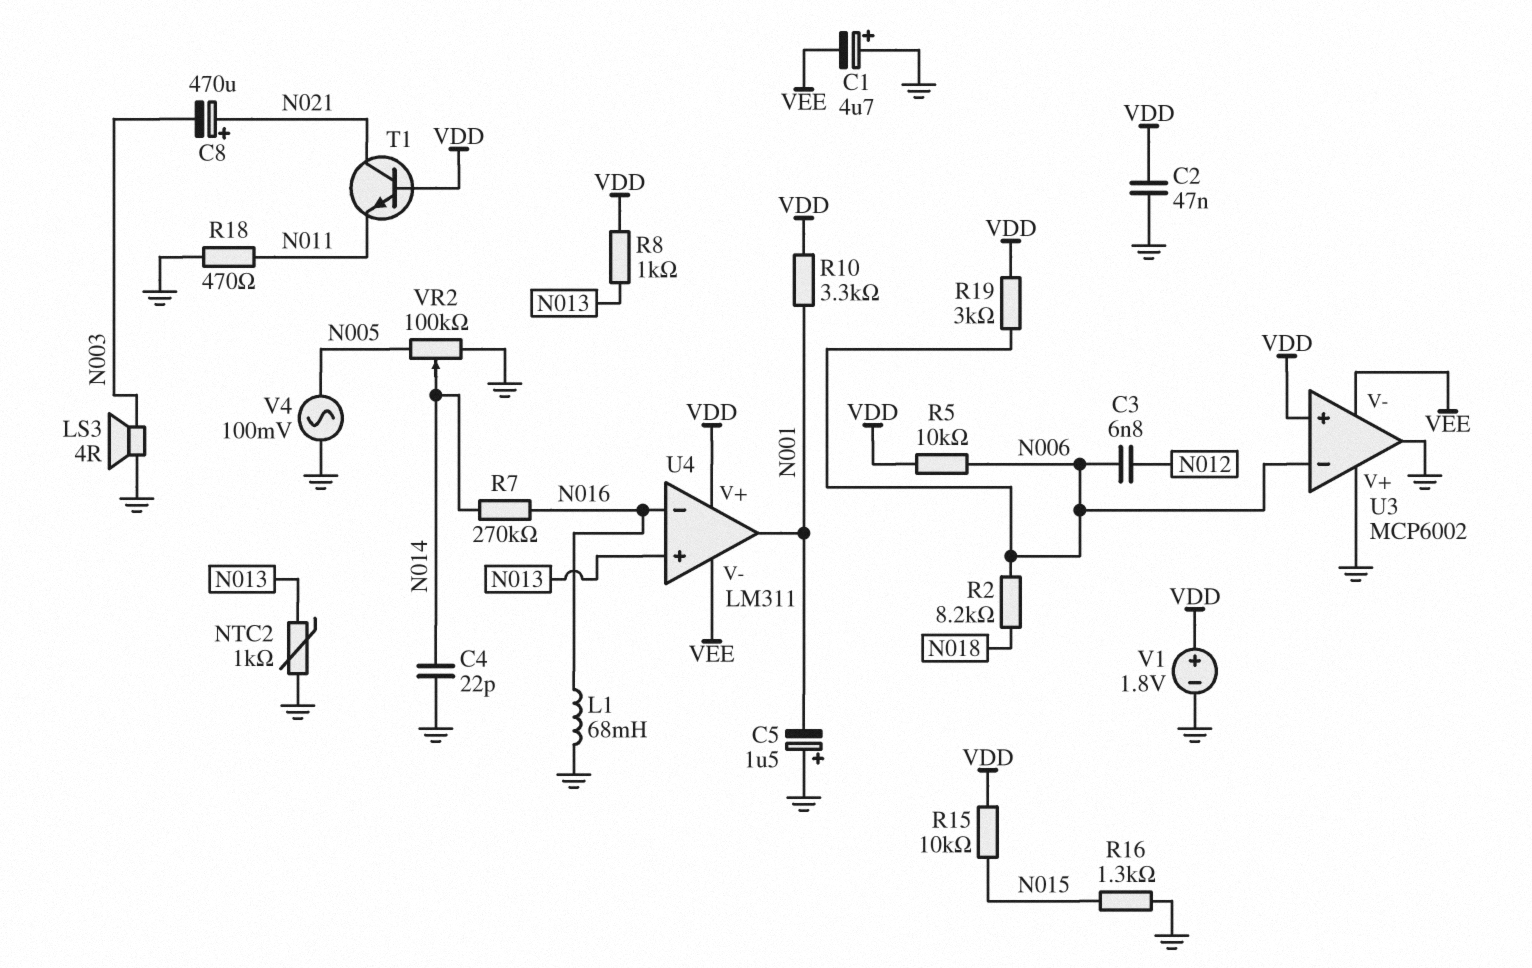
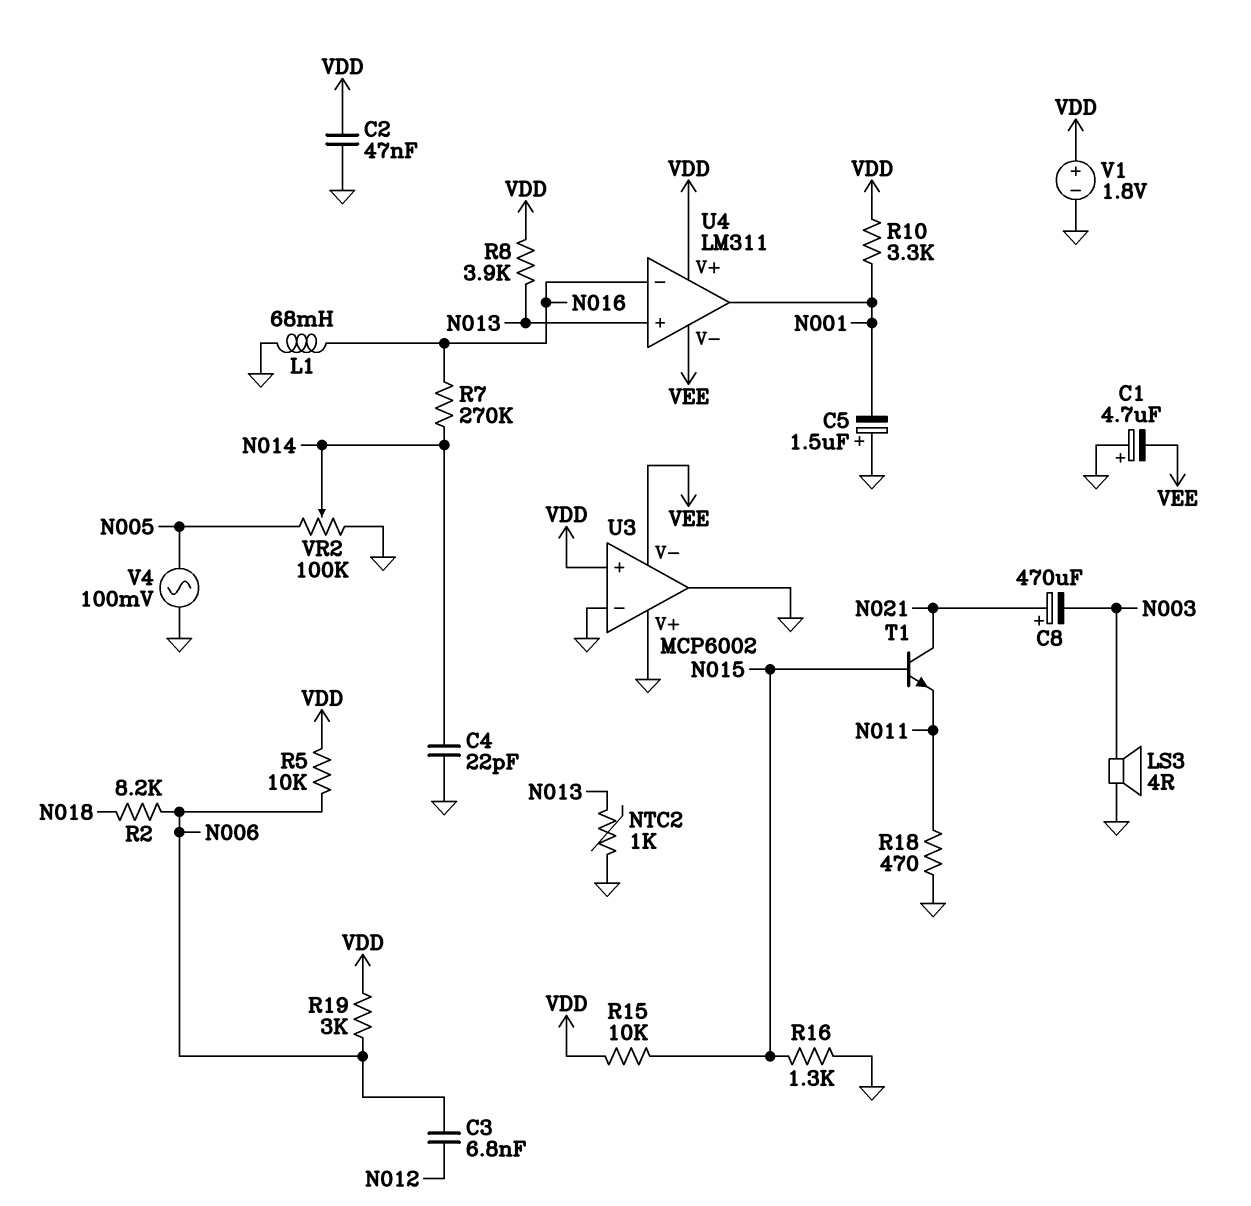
R8: 1k (N013, VDD) -> 3.9k (N013, VDD)
T1: NPN (B VDD, C N021, E N011) -> NPN (B N015, C N021, E N011)
U3 pin in-: N006 -> GND

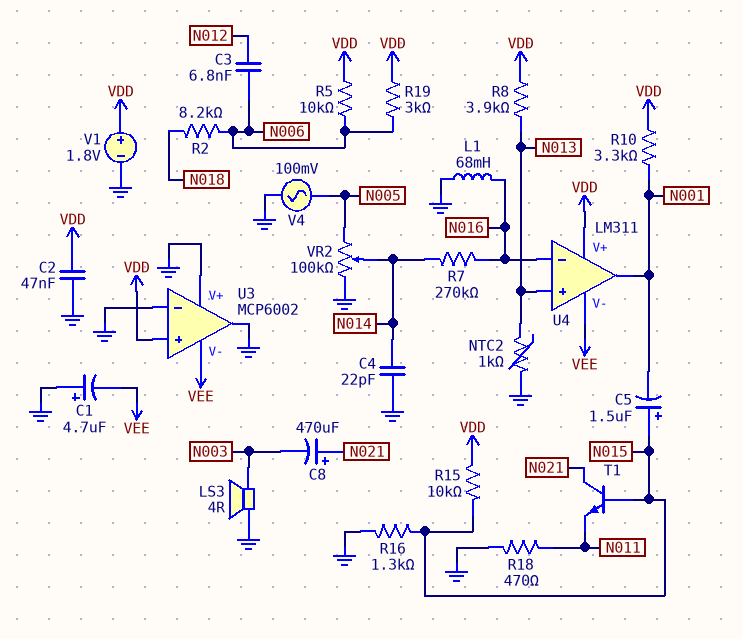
C5: 1.5uF (plus GND, minus N001) -> 1.5uF (plus N015, minus N001)

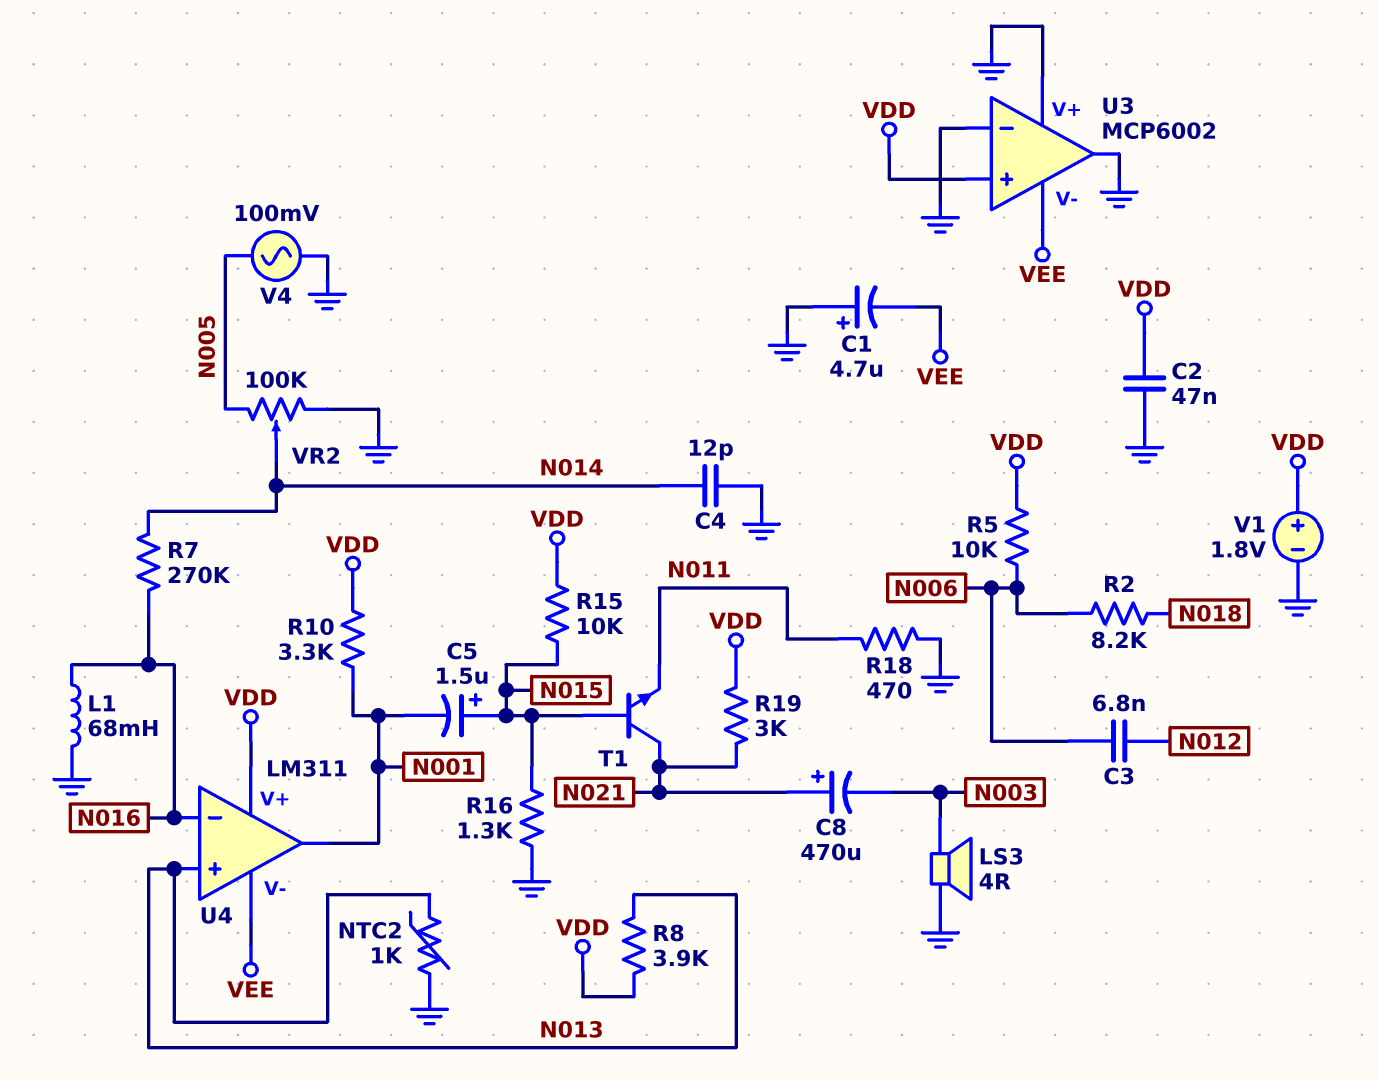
C4: 22pF (GND, N014) -> 12pF (GND, N014)
R19: 3k (N006, VDD) -> 3k (N021, VDD)

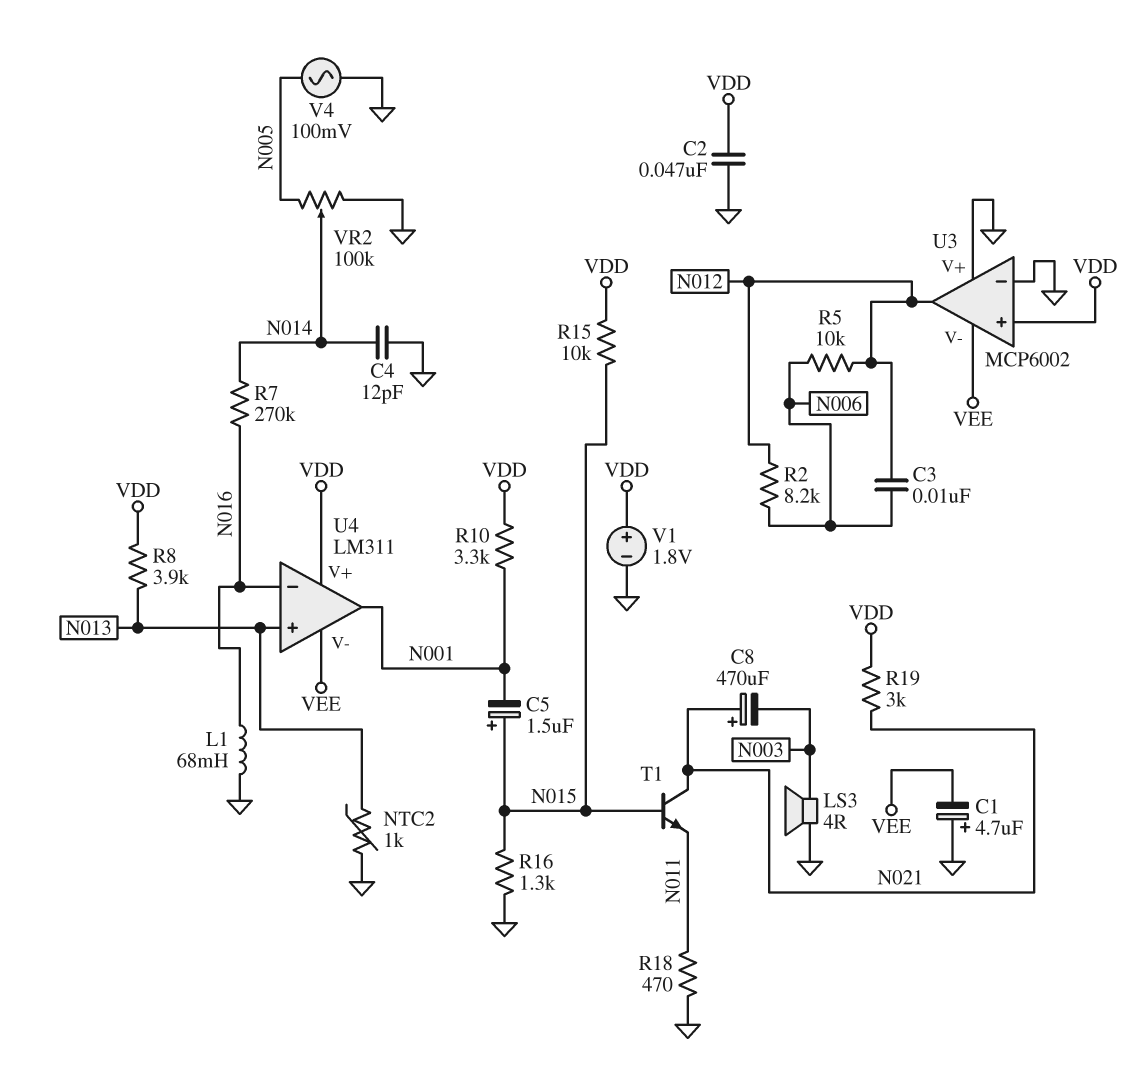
C3: 6.8nF (N006, N012) -> 10nF (N006, N012)
R2: 8.2k (N006, N018) -> 8.2k (N006, N012)
R5: 10k (N006, VDD) -> 10k (N006, N012)
U3 pin out: GND -> N012

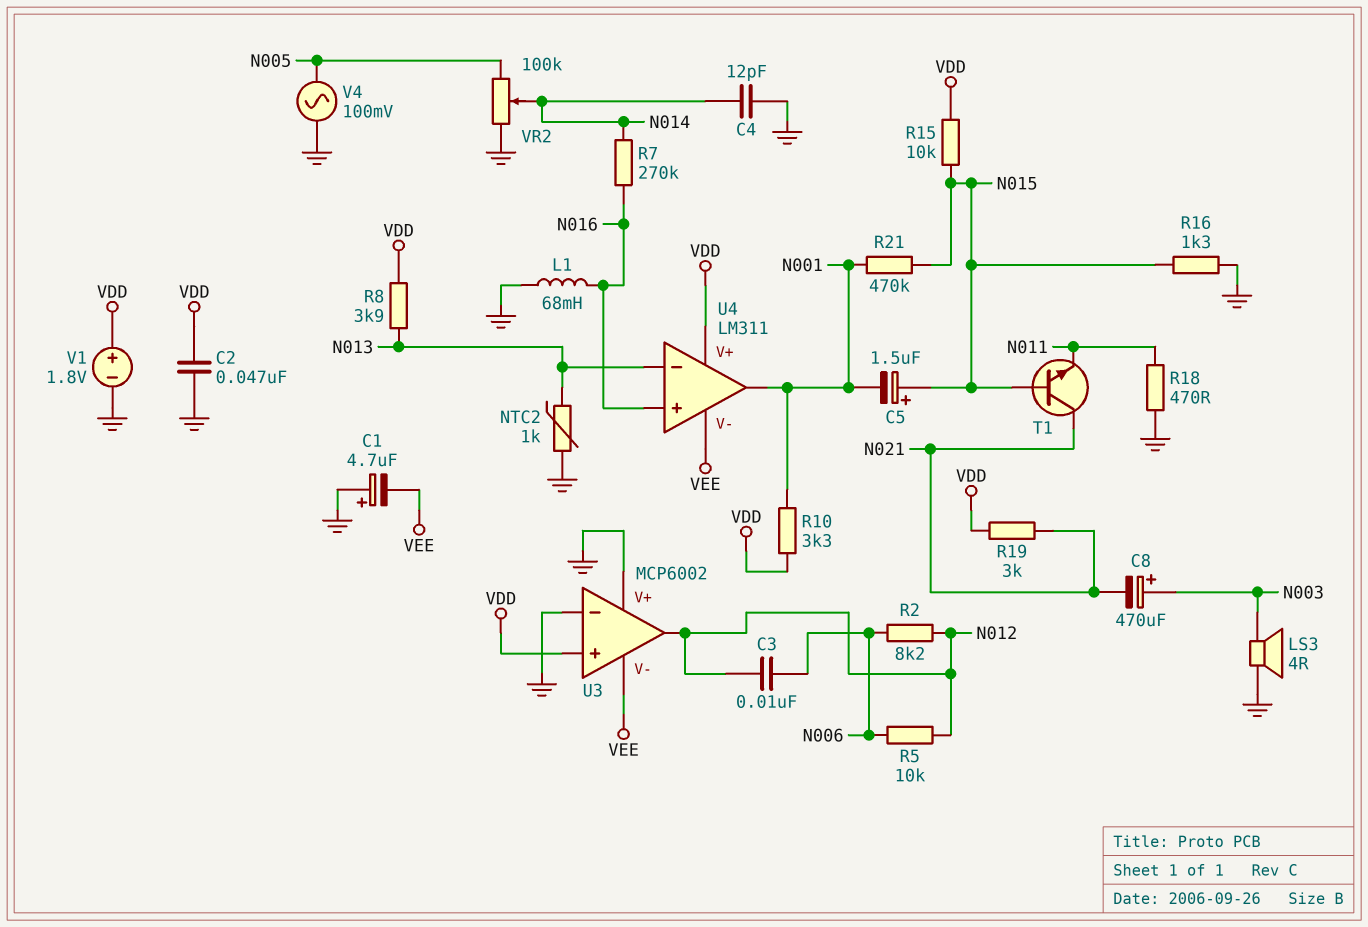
C8: 470uF (plus N021, minus N003) -> 470uF (plus N003, minus N021)
R21: none -> 470k (N001, N015)
U4 pin in+: N013 -> N016
U4 pin in-: N016 -> N013

